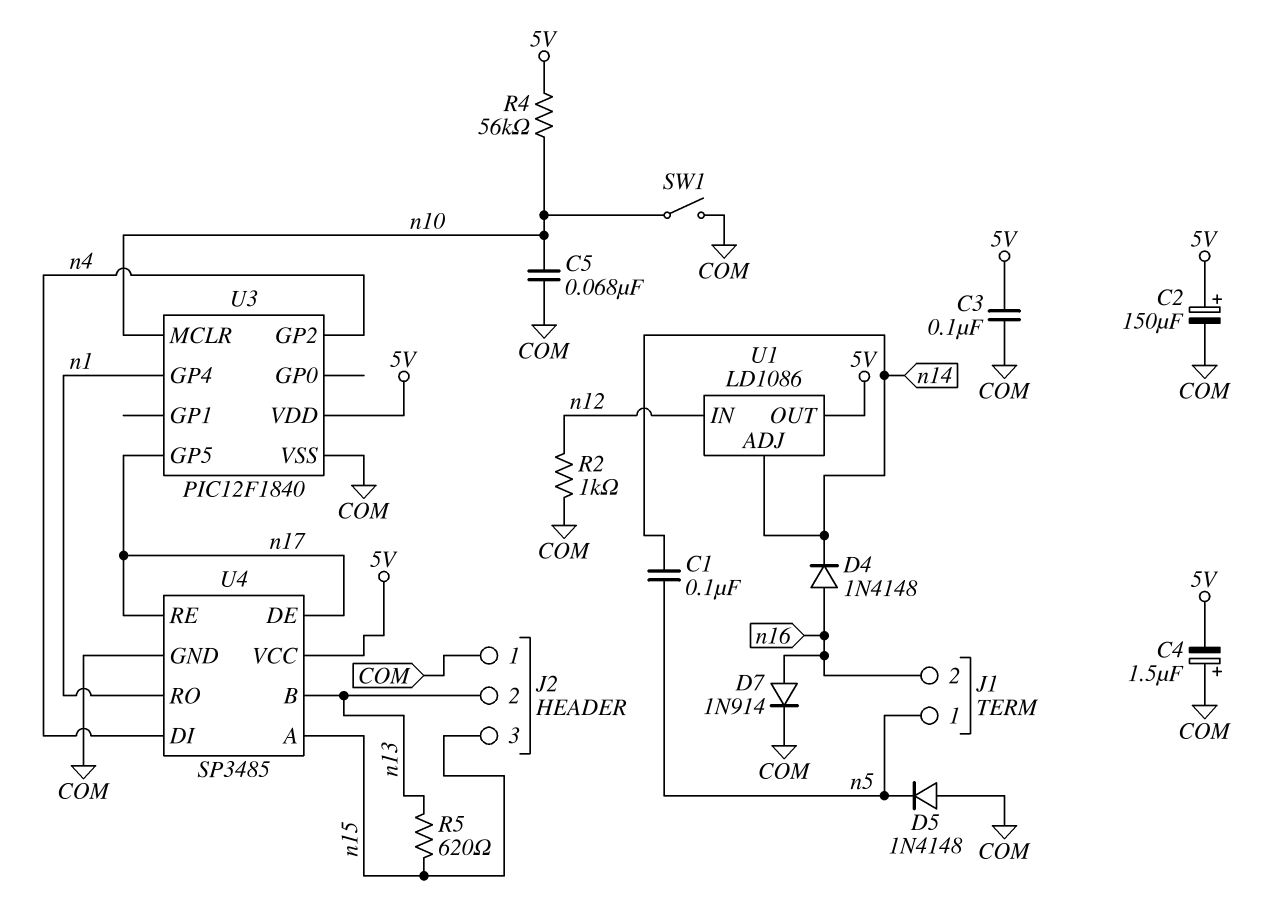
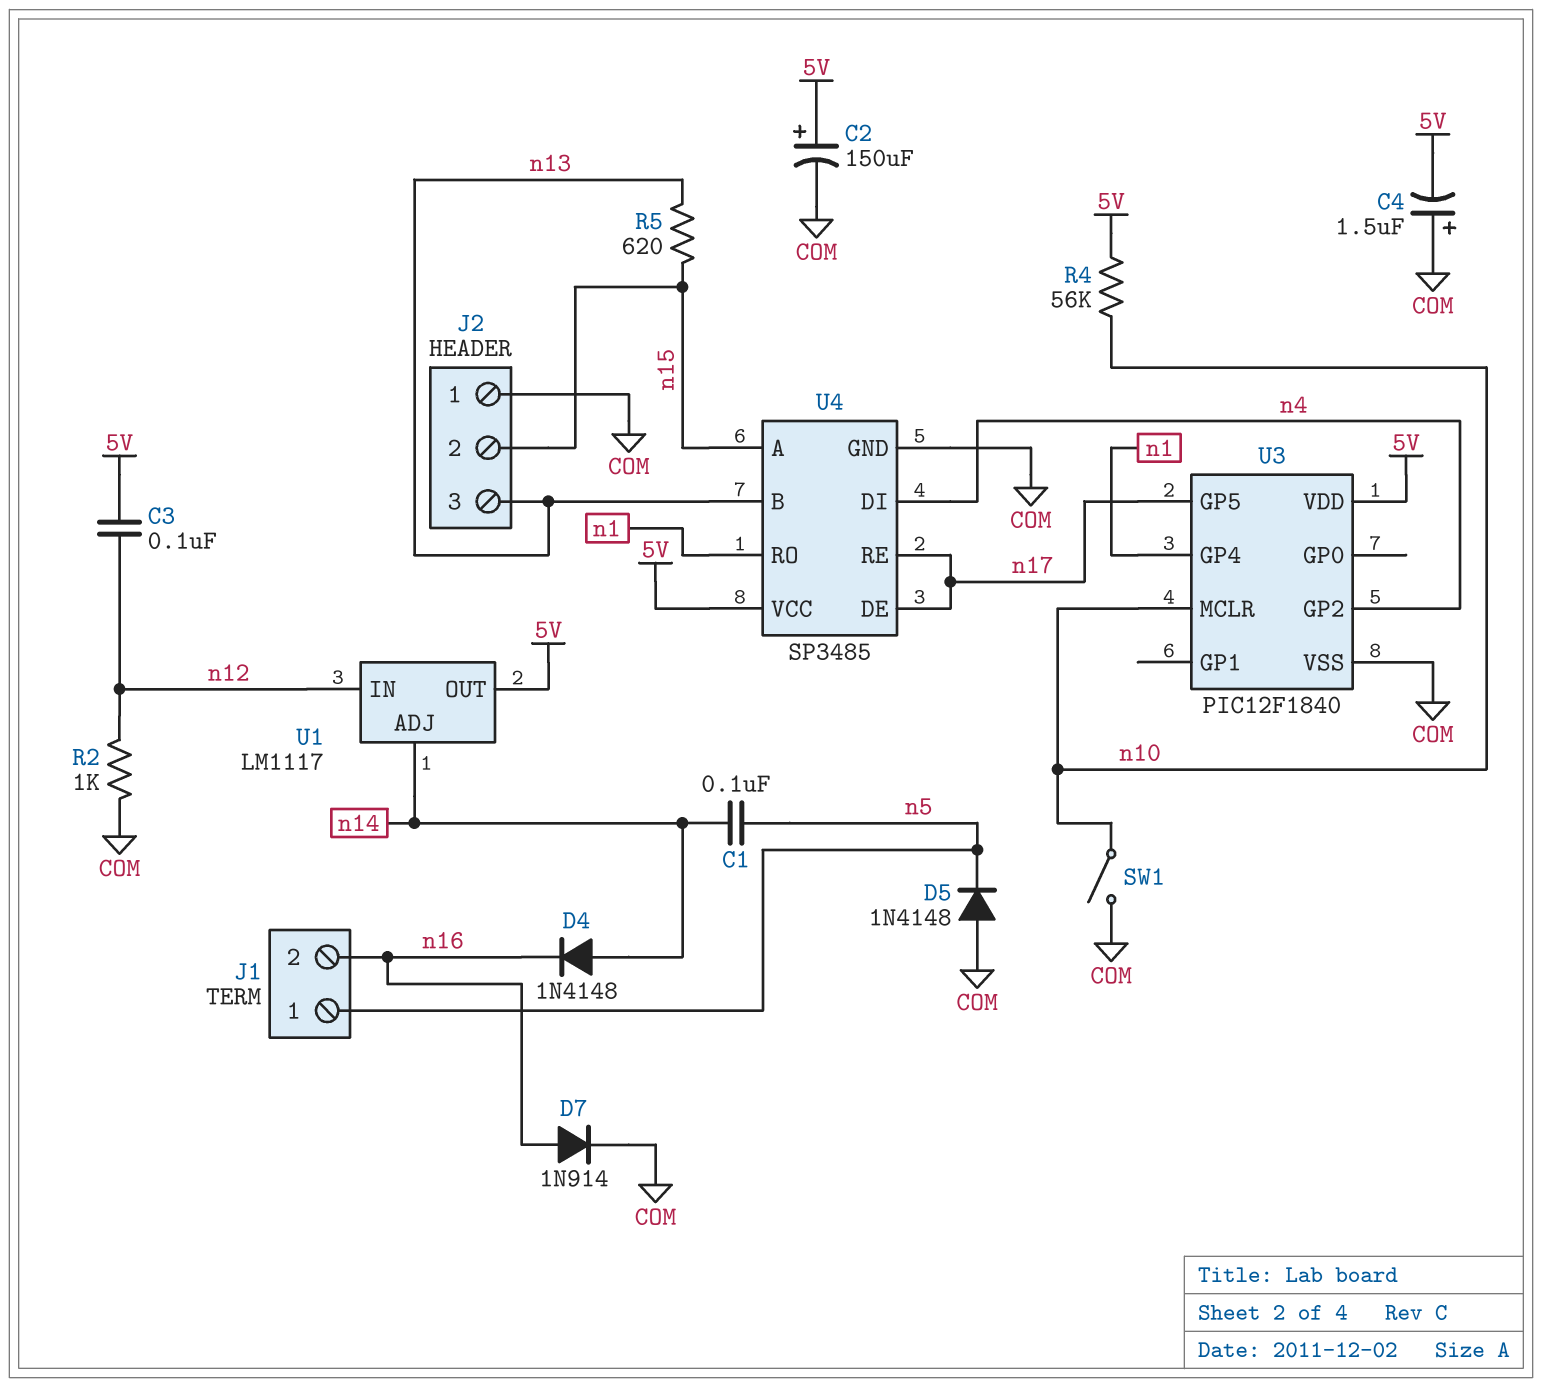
C3: 100nF (5V, COM) -> 100nF (5V, n12)
C5: 68nF (COM, n10) -> none
D4: diode 1N4148 (A n16, K n14) -> diode 1N4148 (A n14, K n16)
J2 pin 2: n13 -> n15
J2 pin 3: n15 -> n13
U1: LD1086 -> LM1117

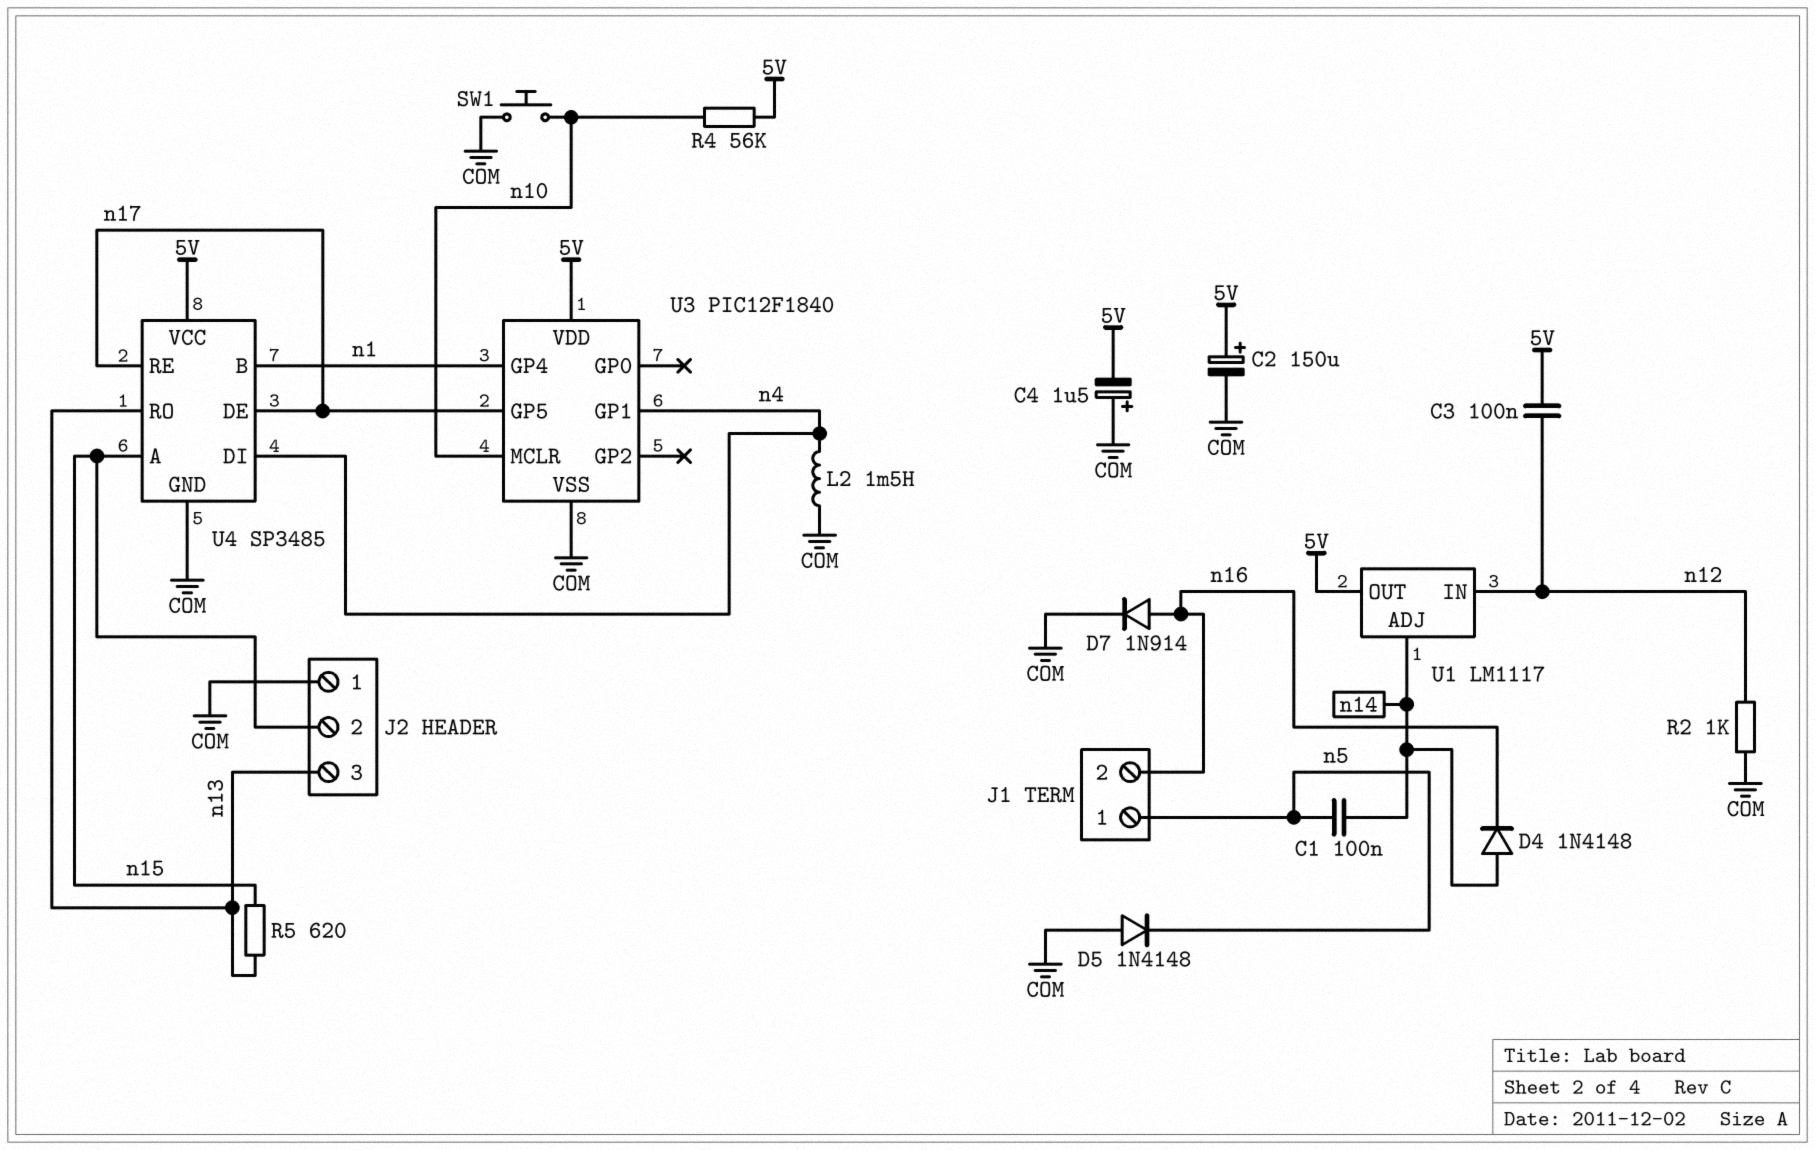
L2: none -> 1.5mH (COM, n4)
SW1: switch (COM, n10) -> button (COM, n10)
U3 pin GP1: none -> n4
U3 pin GP2: n4 -> none
U4 pin B: n13 -> n1
U4 pin RO: n1 -> n13

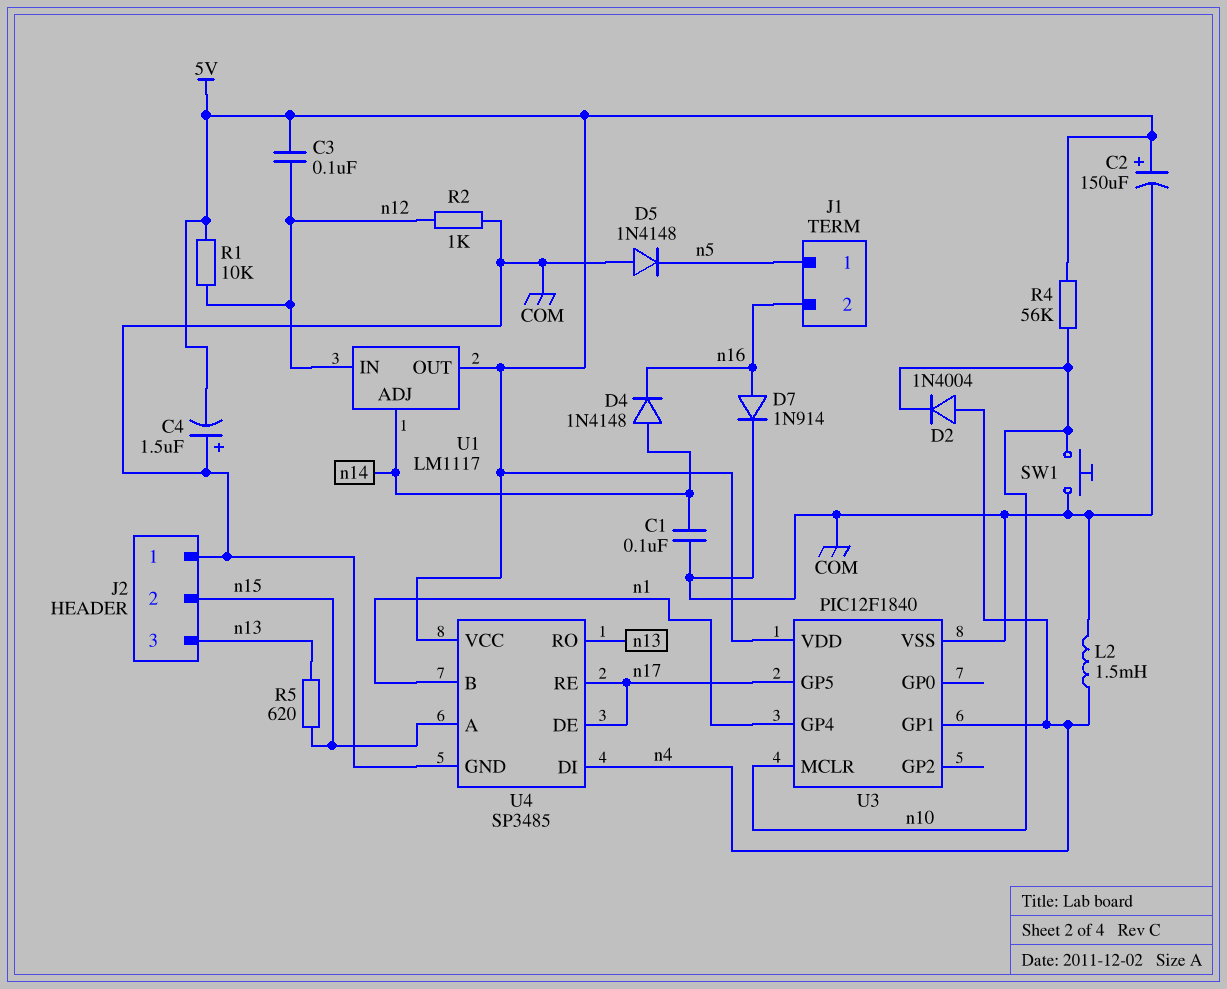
C1: 100nF (n5, n14) -> 100nF (COM, n14)
D2: none -> diode 1N4004 (A n4, K n10)
R1: none -> 10k (5V, n12)

